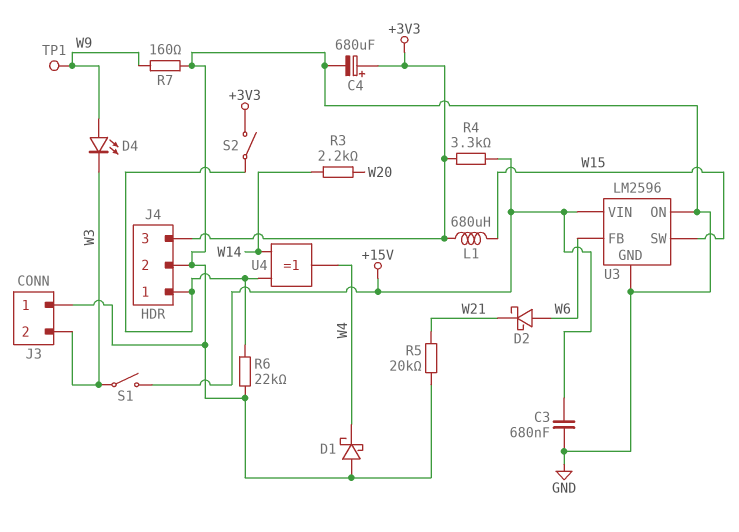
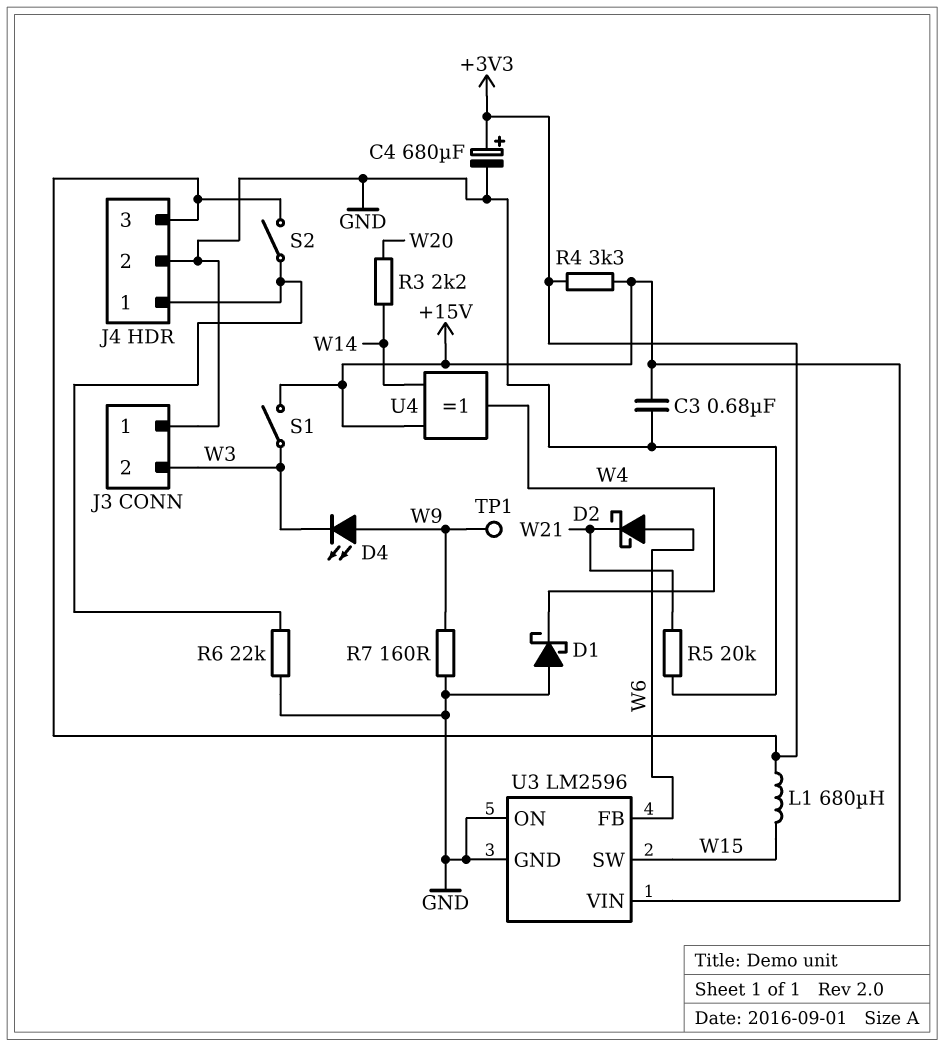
U4: XOR (in J4/1, in W14, out W4) -> XOR (in +15V, in W14, out W4)

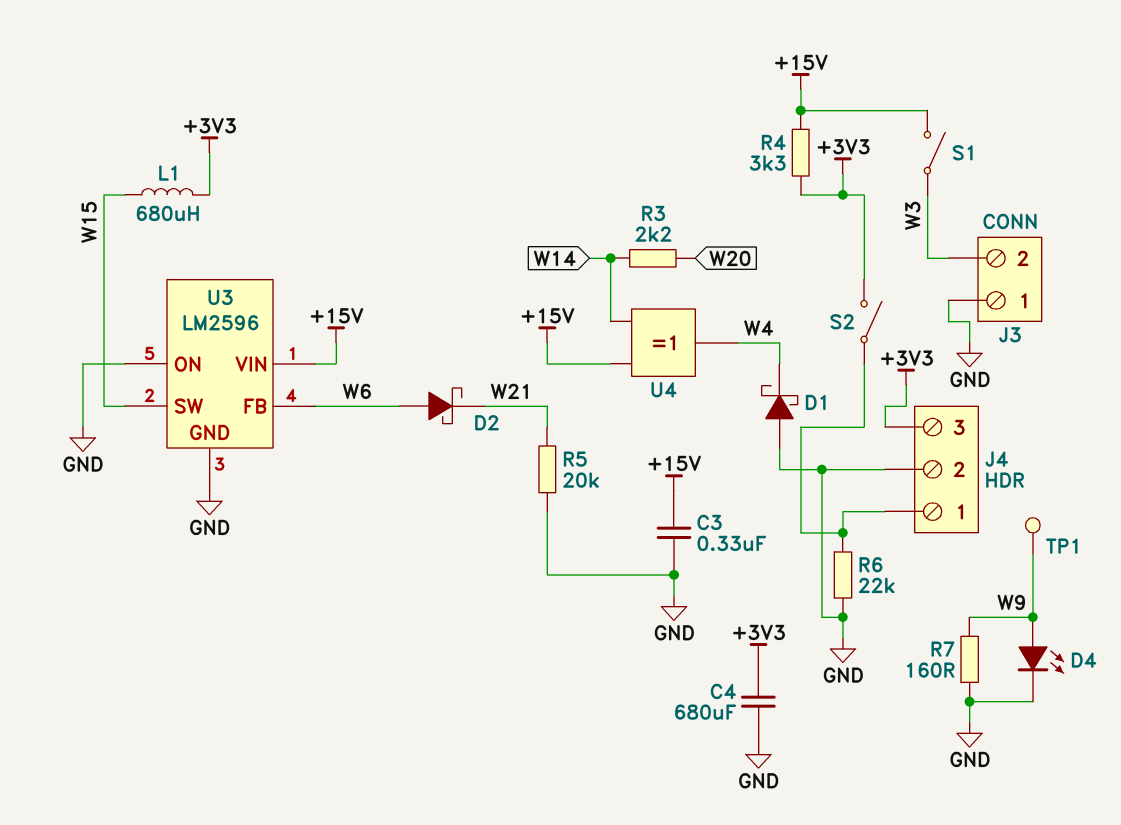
C3: 680nF (+15V, GND) -> 330nF (+15V, GND)
C4: 680uF (plus +3V3, minus GND) -> 680uF (+3V3, GND)
D4: LED (A W9, K W3) -> LED (A W9, K GND)

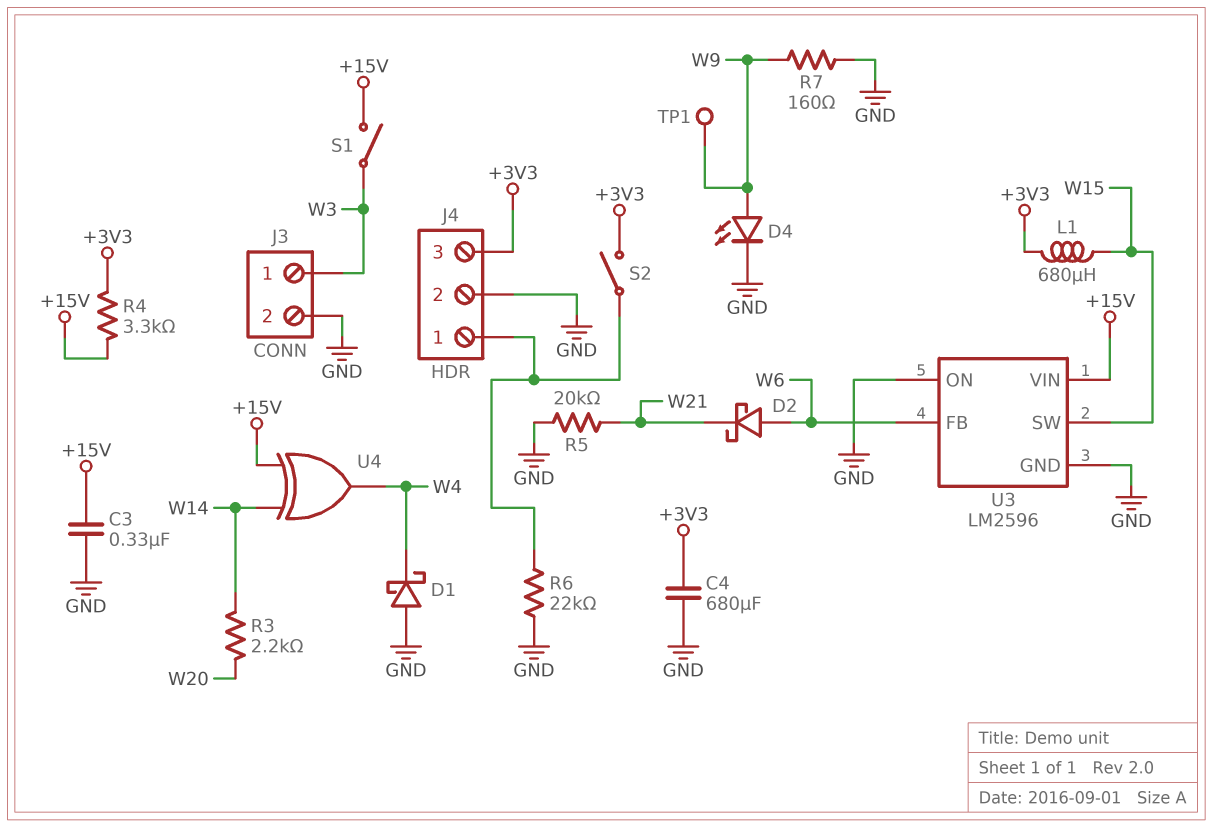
J3 pin 1: GND -> W3
J3 pin 2: W3 -> GND

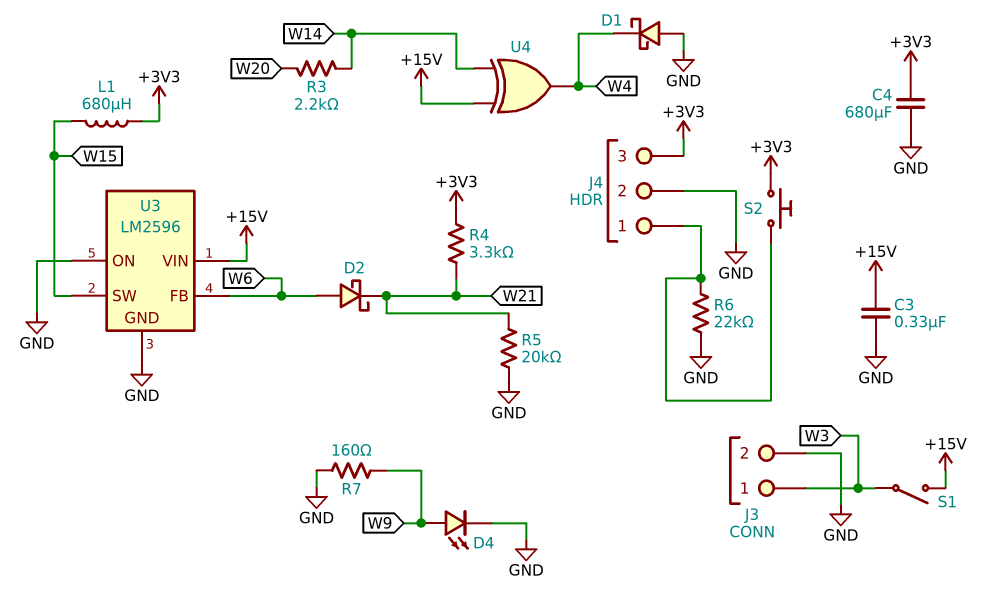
R4: 3.3k (+3V3, +15V) -> 3.3k (+3V3, W21)
S2: switch (+3V3, J4/1) -> button (+3V3, J4/1)
TP1: test point (W9) -> none

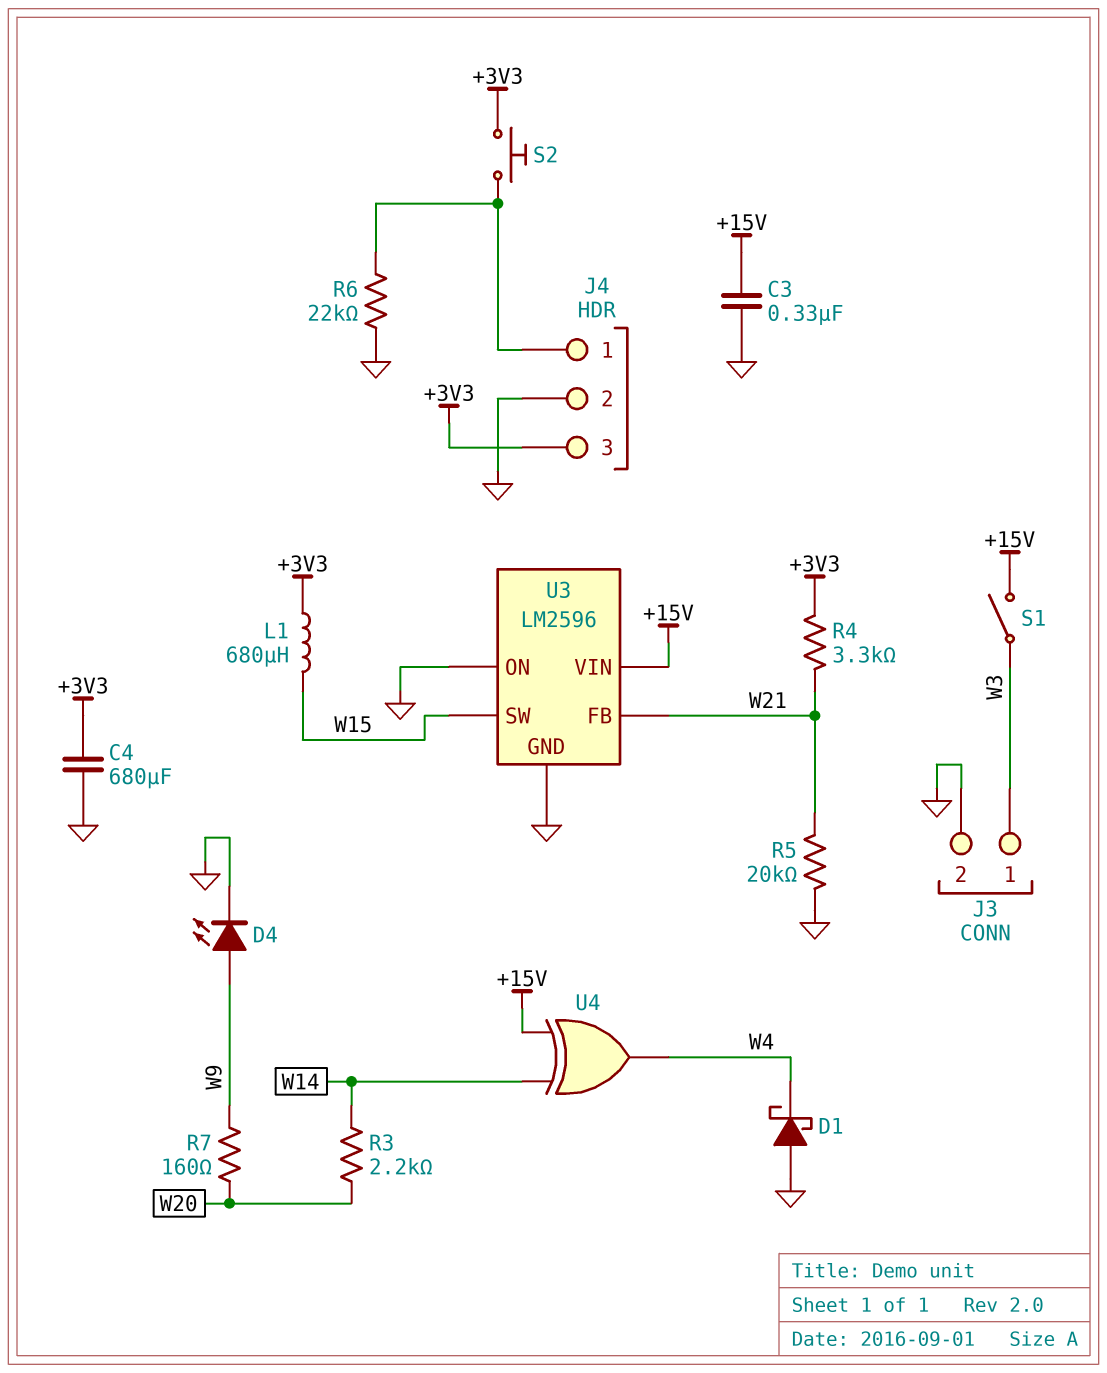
D2: schottky (A W6, K W21) -> none
R7: 160 (GND, W9) -> 160 (W9, W20)
U3 pin FB: W6 -> W21

